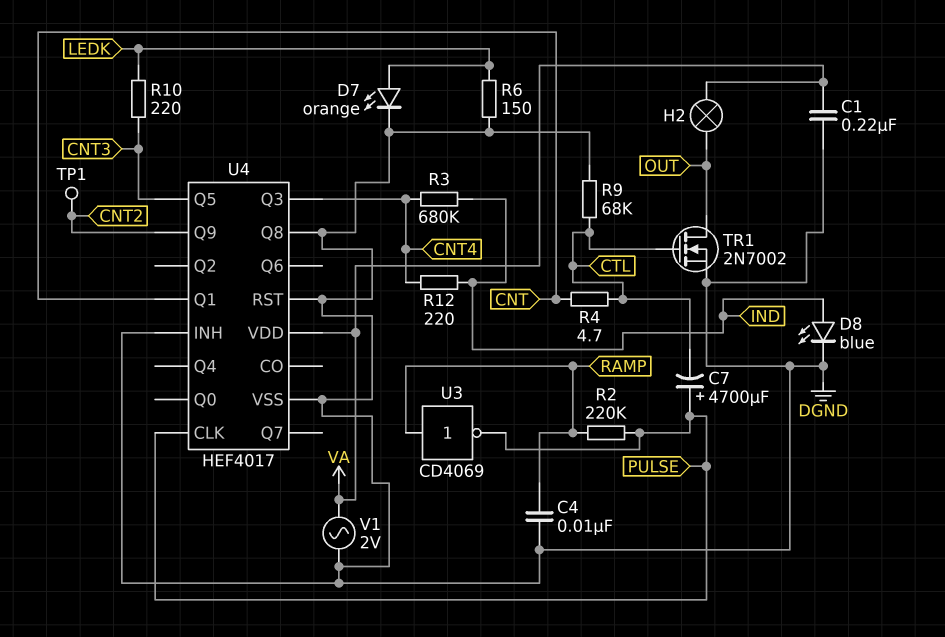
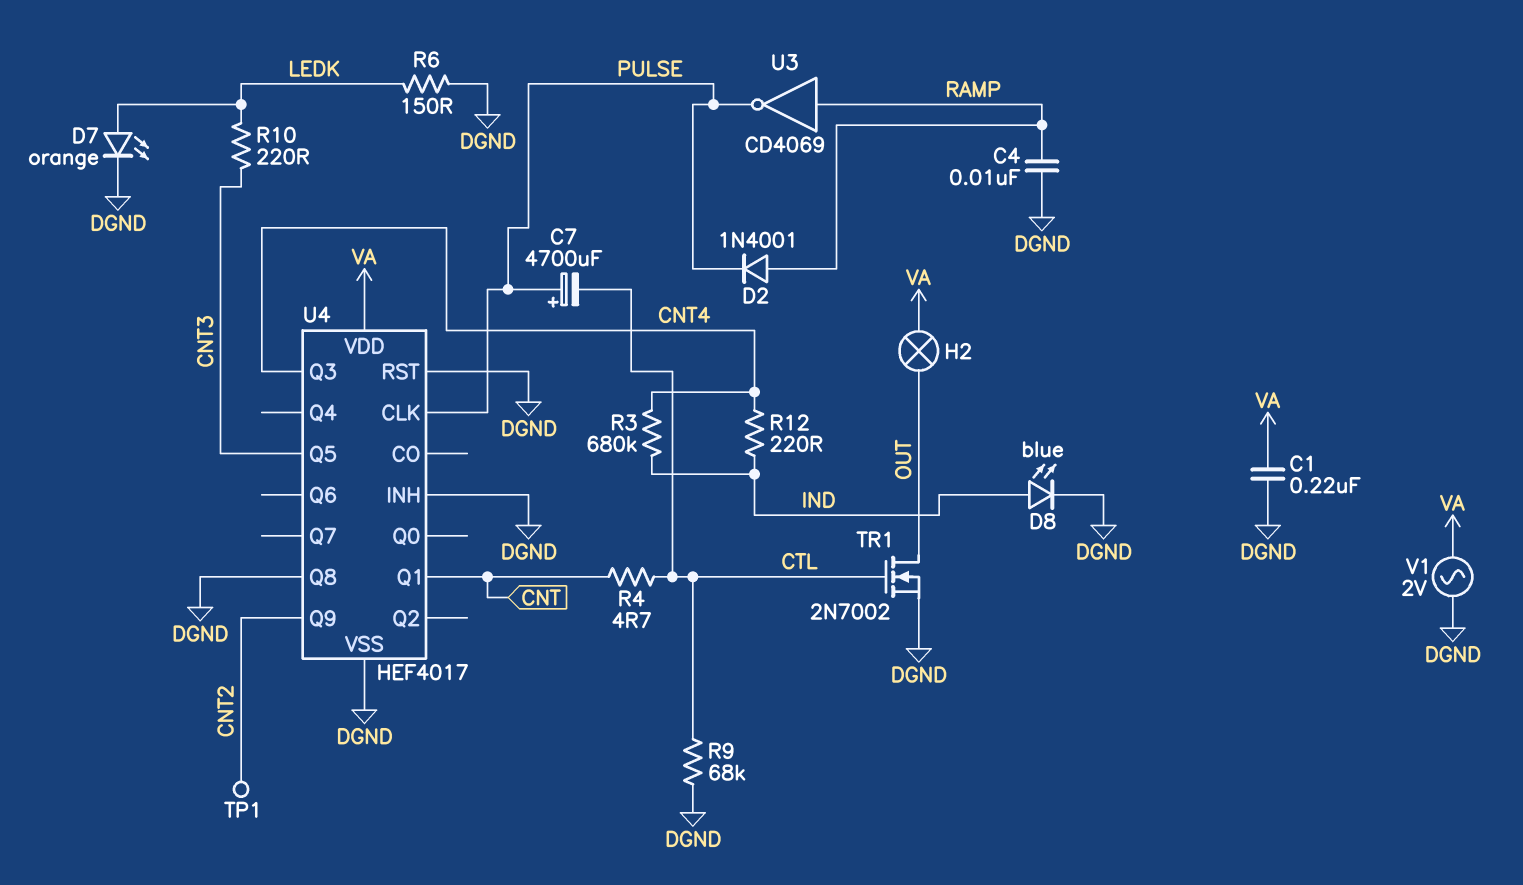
D2: none -> diode 1N4001 (A RAMP, K PULSE)
R2: 220k (PULSE, RAMP) -> none

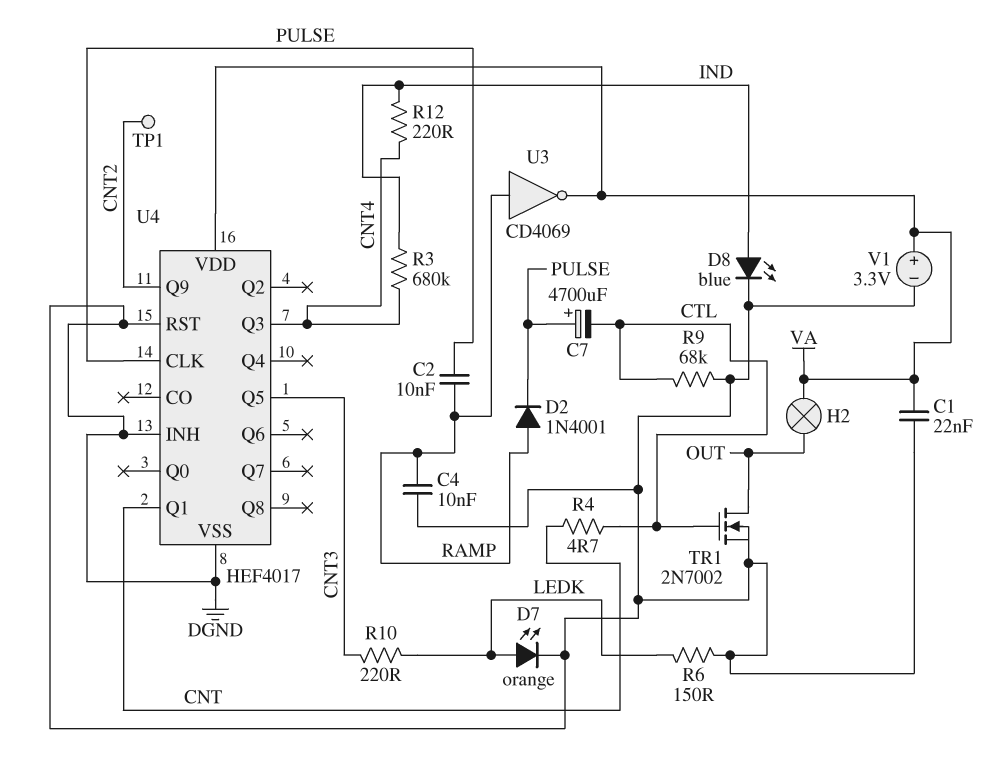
C1: 220nF (DGND, VA) -> 22nF (DGND, VA)
C2: none -> 10nF (PULSE, RAMP)
U3: NOT CD4069 (in RAMP, out PULSE) -> NOT CD4069 (in RAMP, out VA)
U4 pin Q8: DGND -> none
V1: AC 2V (DGND, VA) -> 3.3V (plus VA, minus DGND)

